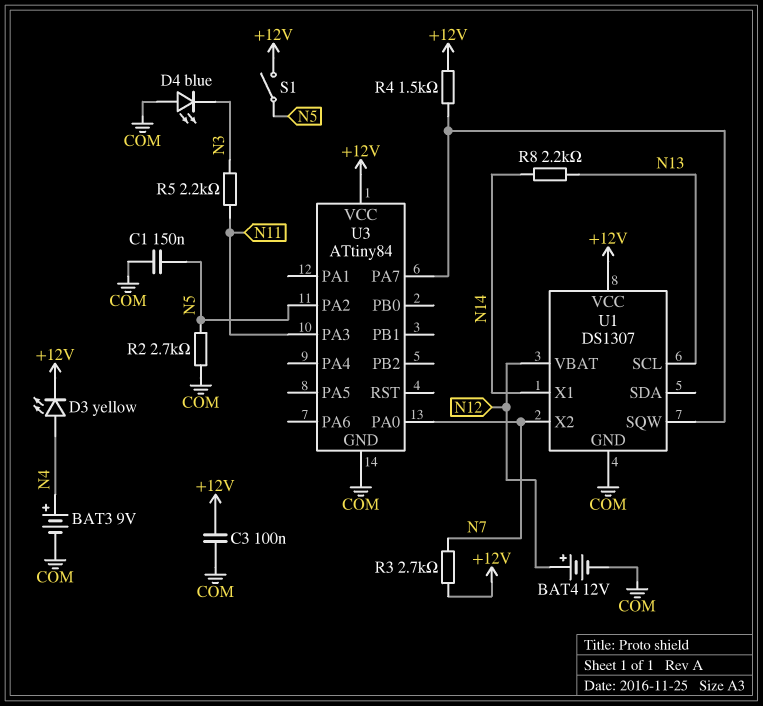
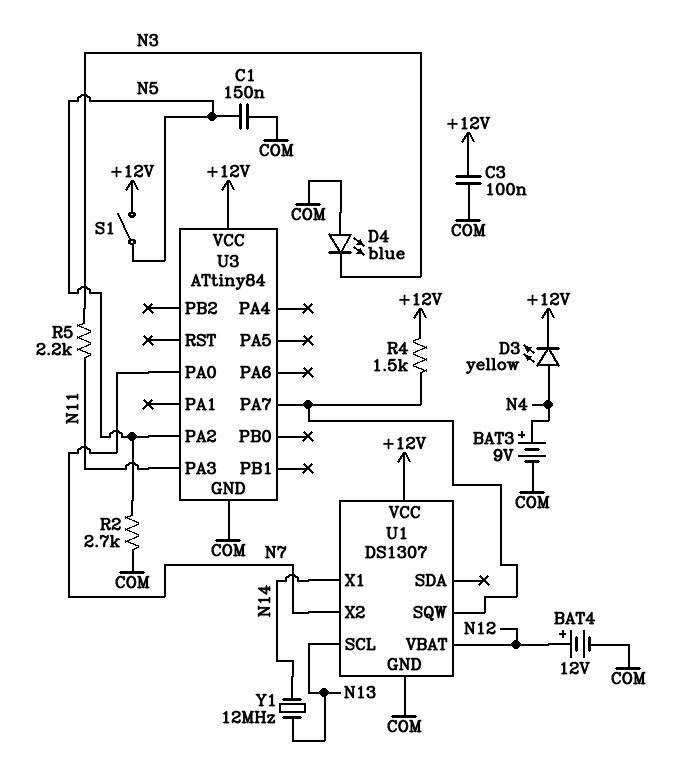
R3: 2.7k (+12V, N7) -> none
R8: 2.2k (N13, N14) -> none
Y1: none -> 12MHz (N13, N14)

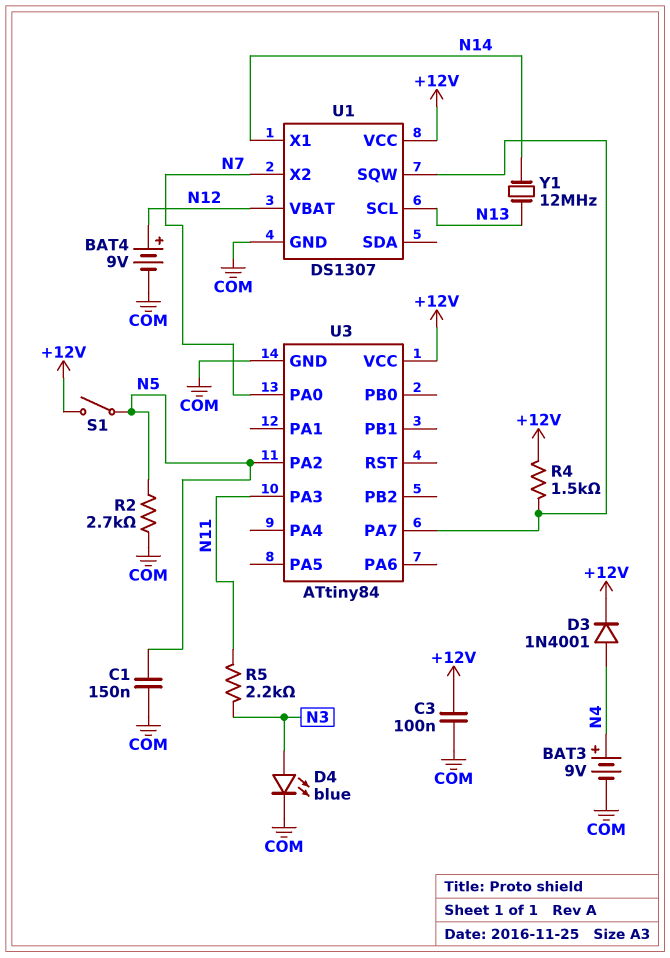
BAT4: 12V (plus N12, minus COM) -> 9V (plus N12, minus COM)
D3: LED yellow (A N4, K +12V) -> diode 1N4001 (A N4, K +12V)
D4: LED blue (A COM, K N3) -> LED blue (A N3, K COM)

